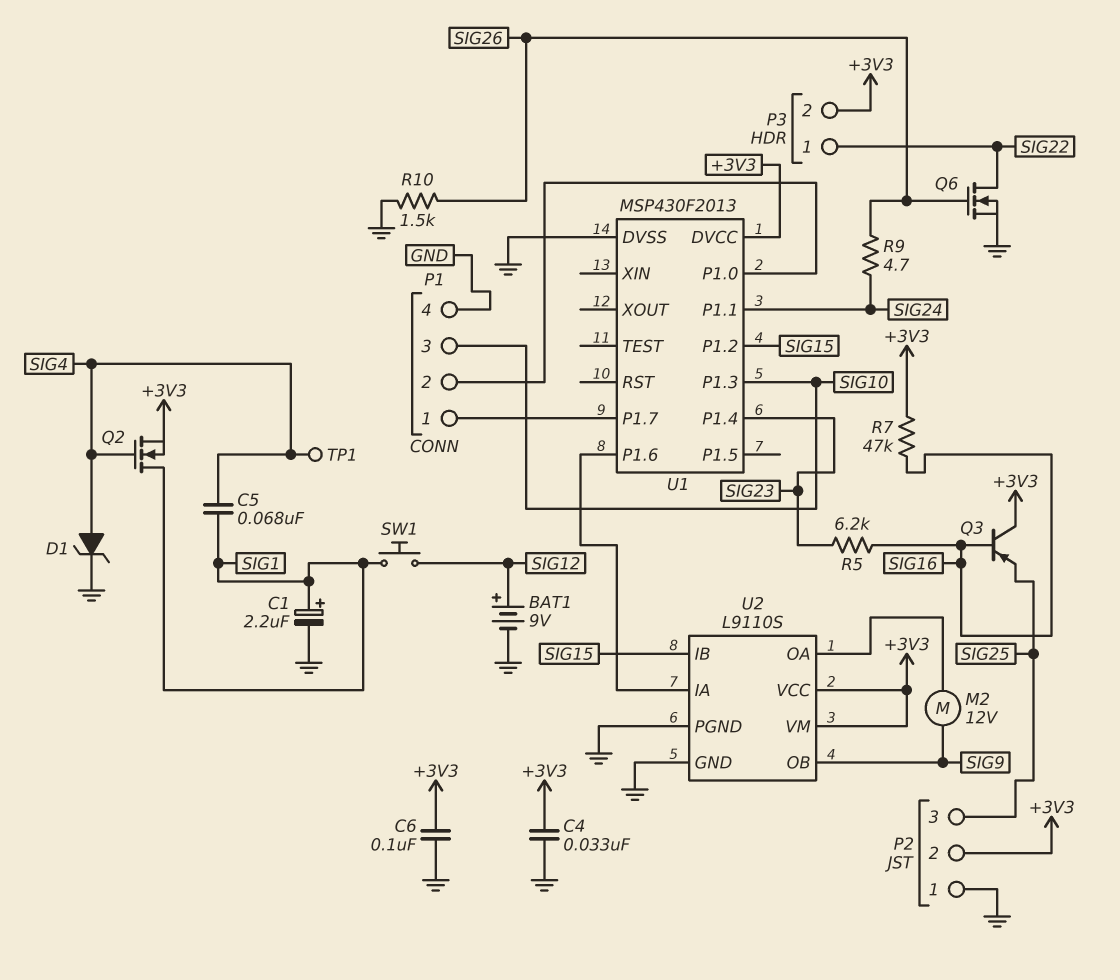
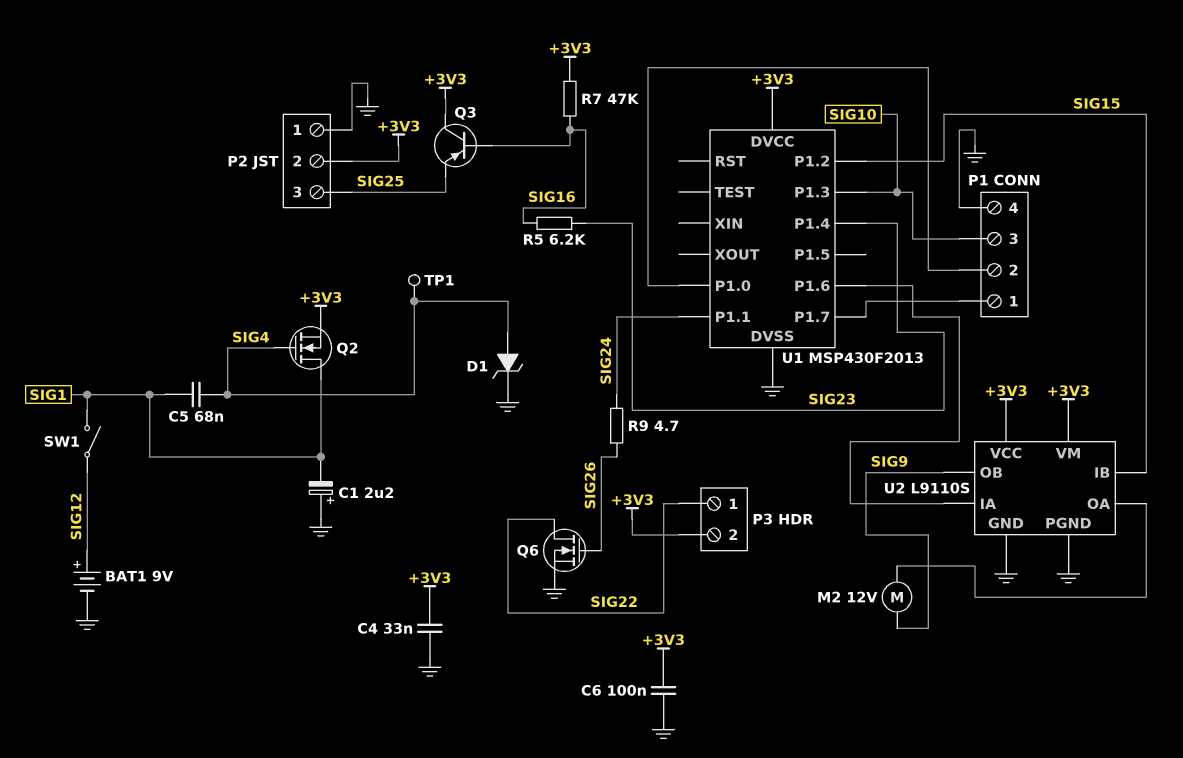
C1: 2.2uF (plus SIG1, minus GND) -> 2.2uF (plus GND, minus SIG1)
R10: 1.5k (GND, SIG26) -> none
SW1: button (SIG1, SIG12) -> switch (SIG1, SIG12)

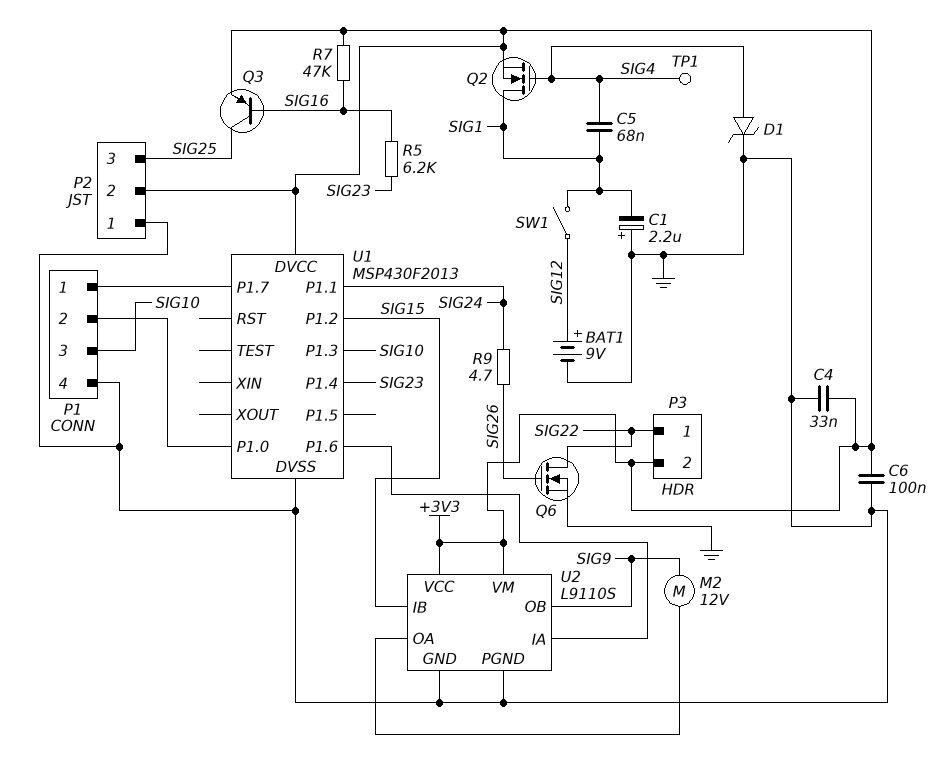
Q3: PNP (B SIG16, C +3V3, E SIG25) -> PNP (B SIG16, C SIG25, E +3V3)

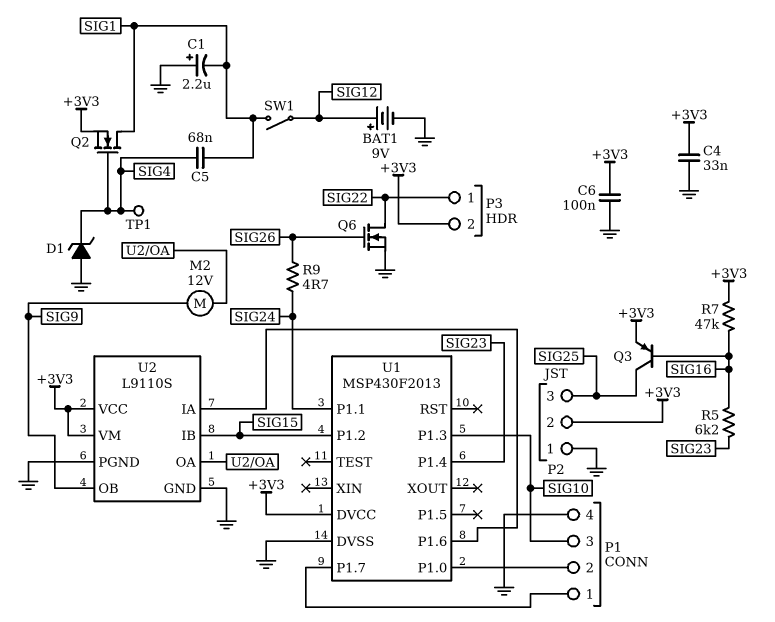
D1: zener (A SIG4, K GND) -> zener (A GND, K SIG4)

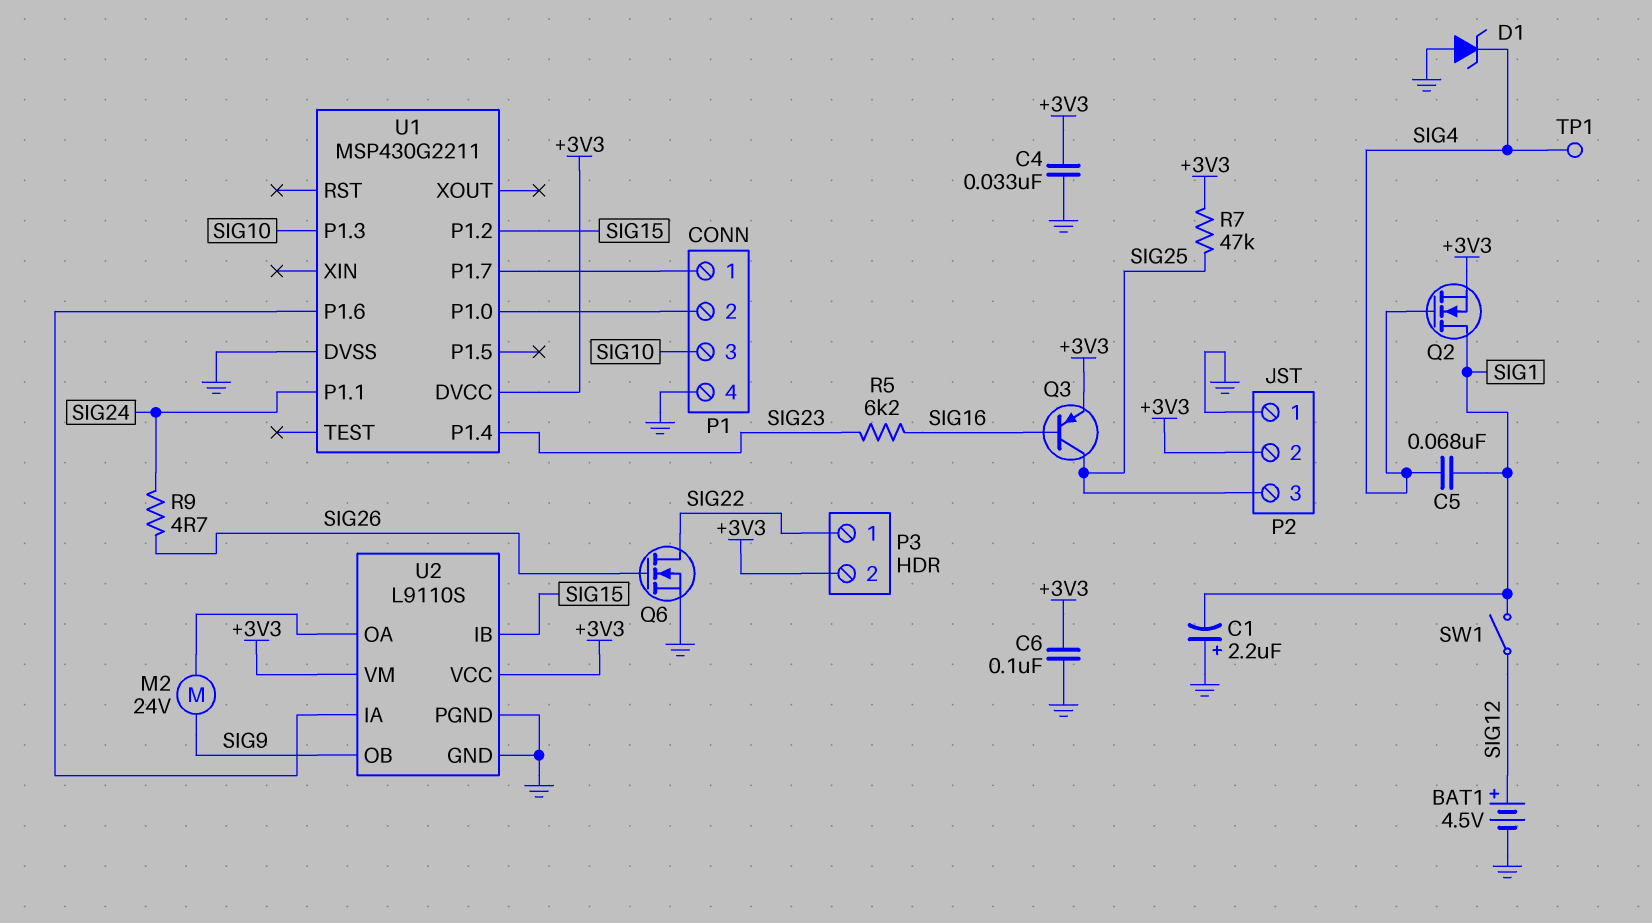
BAT1: 9V (plus SIG12, minus GND) -> 4.5V (plus SIG12, minus GND)
M2: motor 12V (SIG9, U2/OA) -> motor 24V (SIG9, U2/OA)
R7: 47k (+3V3, SIG16) -> 47k (+3V3, SIG25)
U1: MSP430F2013 -> MSP430G2211

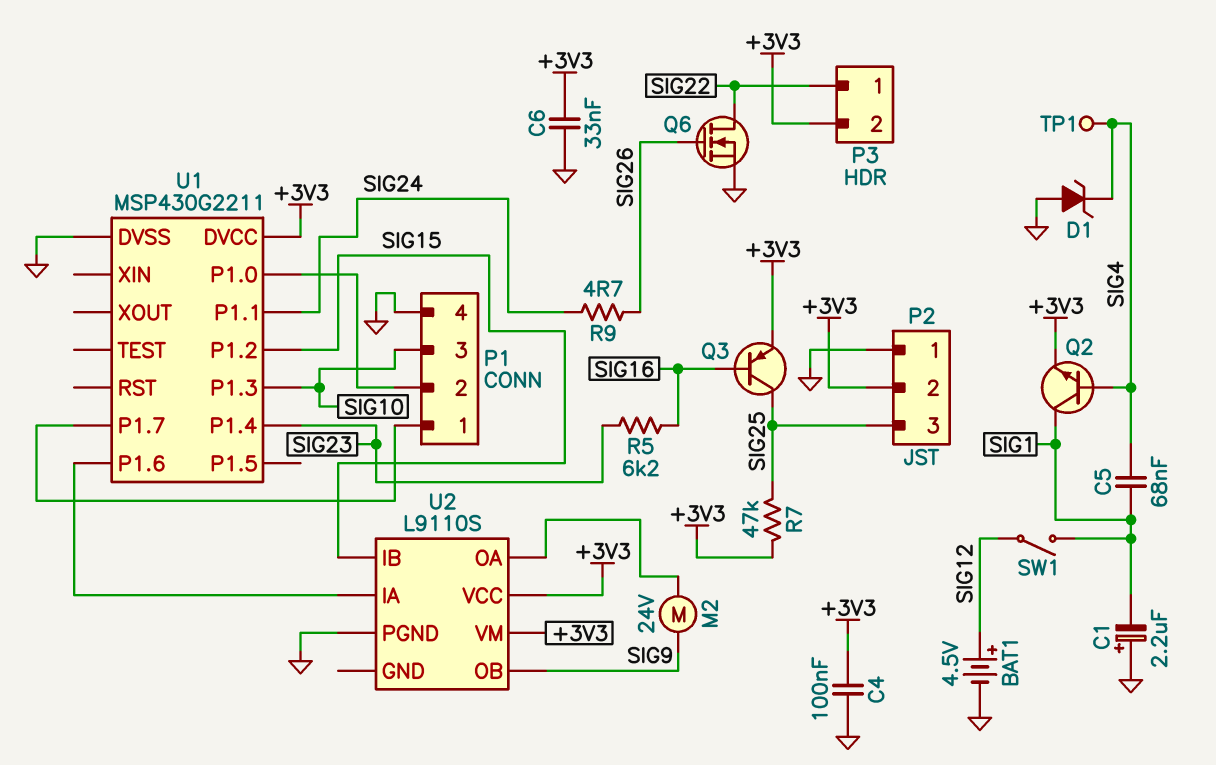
C4: 33nF (+3V3, GND) -> 100nF (+3V3, GND)
C6: 100nF (+3V3, GND) -> 33nF (+3V3, GND)
Q2: NMOS (G SIG4, D SIG1, S +3V3) -> NPN (B SIG4, C SIG1, E +3V3)
U2 pin GND: GND -> none

